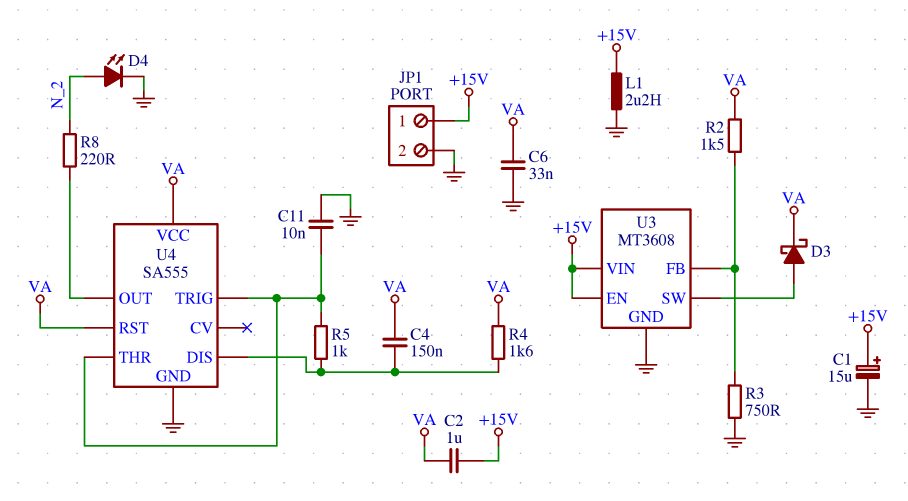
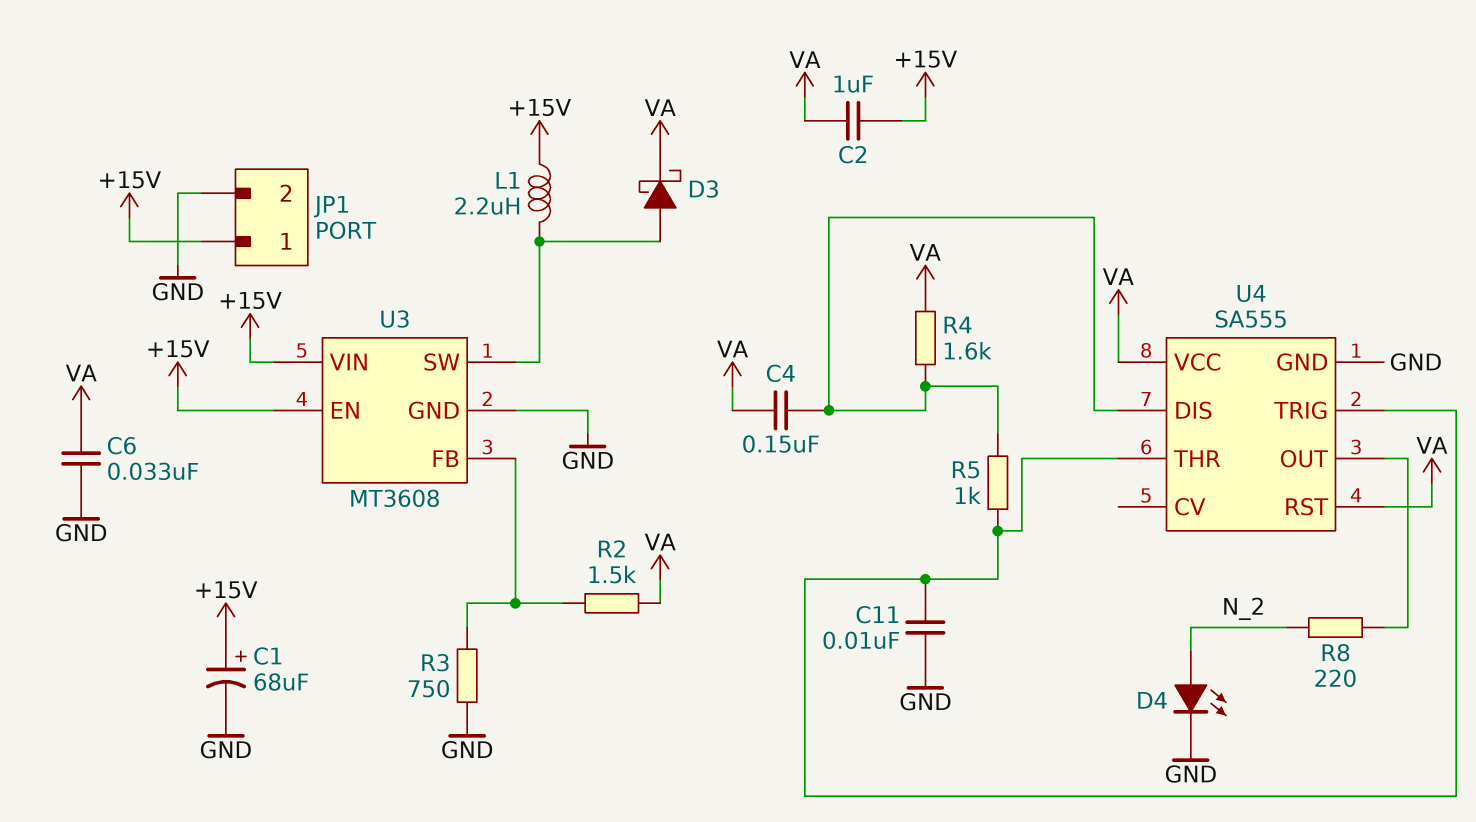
C1: 15uF (plus +15V, minus GND) -> 68uF (plus +15V, minus GND)
L1: 2.2uH (+15V, GND) -> 2.2uH (+15V, U3/SW)

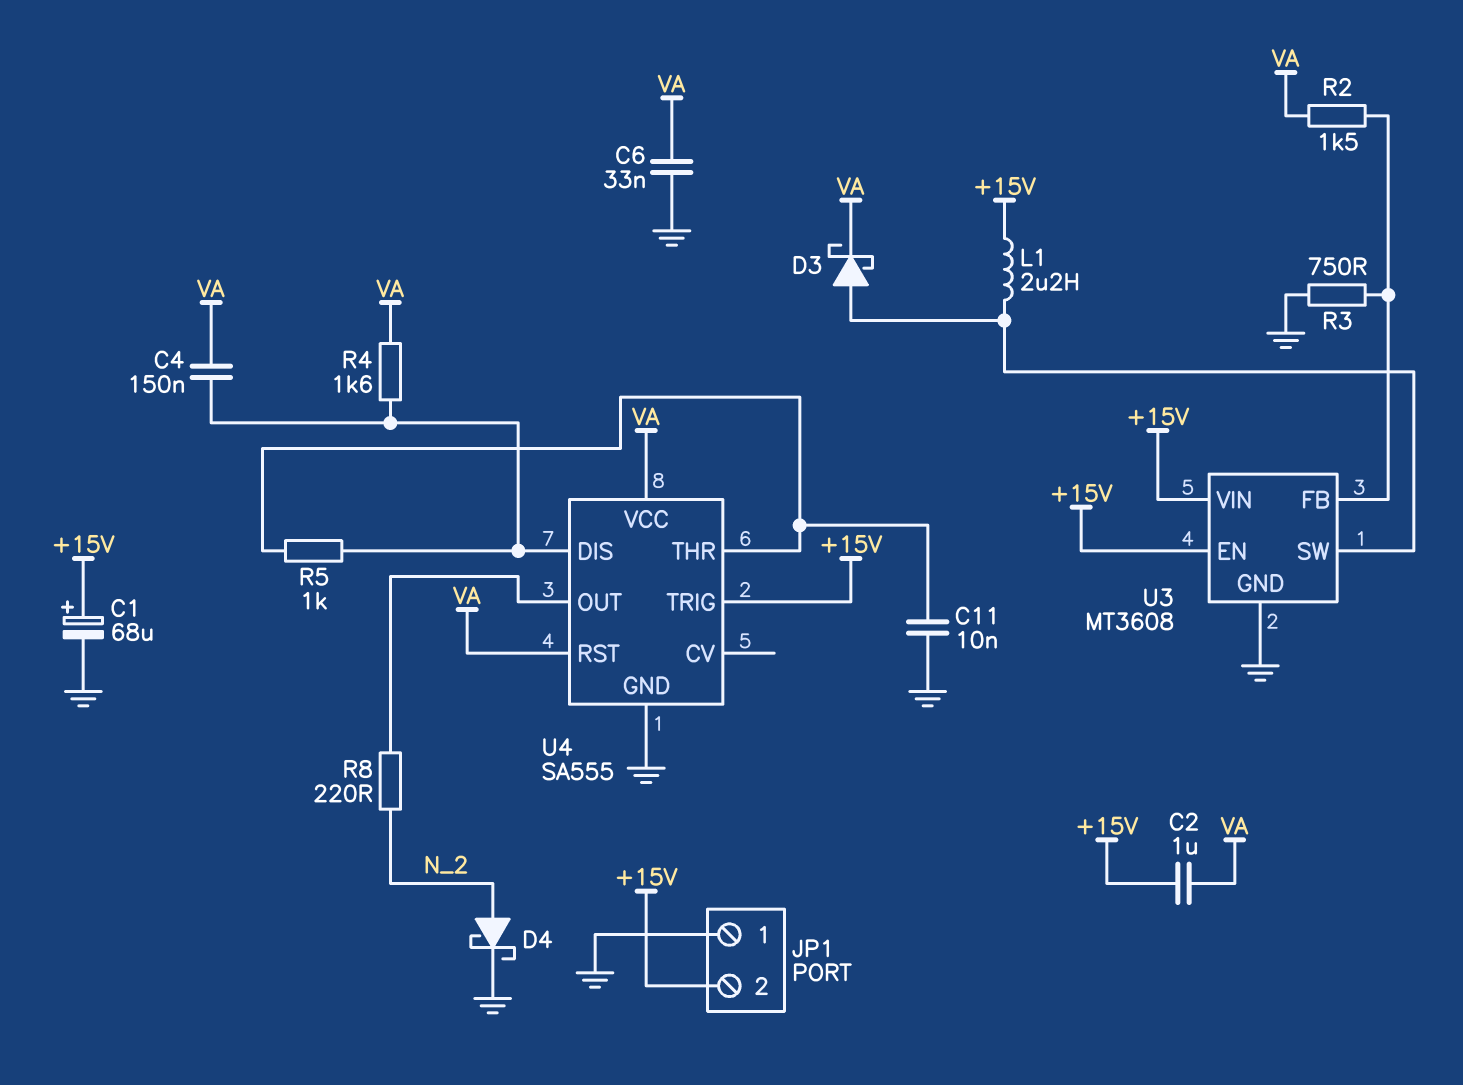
D4: LED (A N_2, K GND) -> schottky (A N_2, K GND)
JP1 pin 1: +15V -> GND
JP1 pin 2: GND -> +15V
U4 pin TRIG: U4/THR -> +15V

